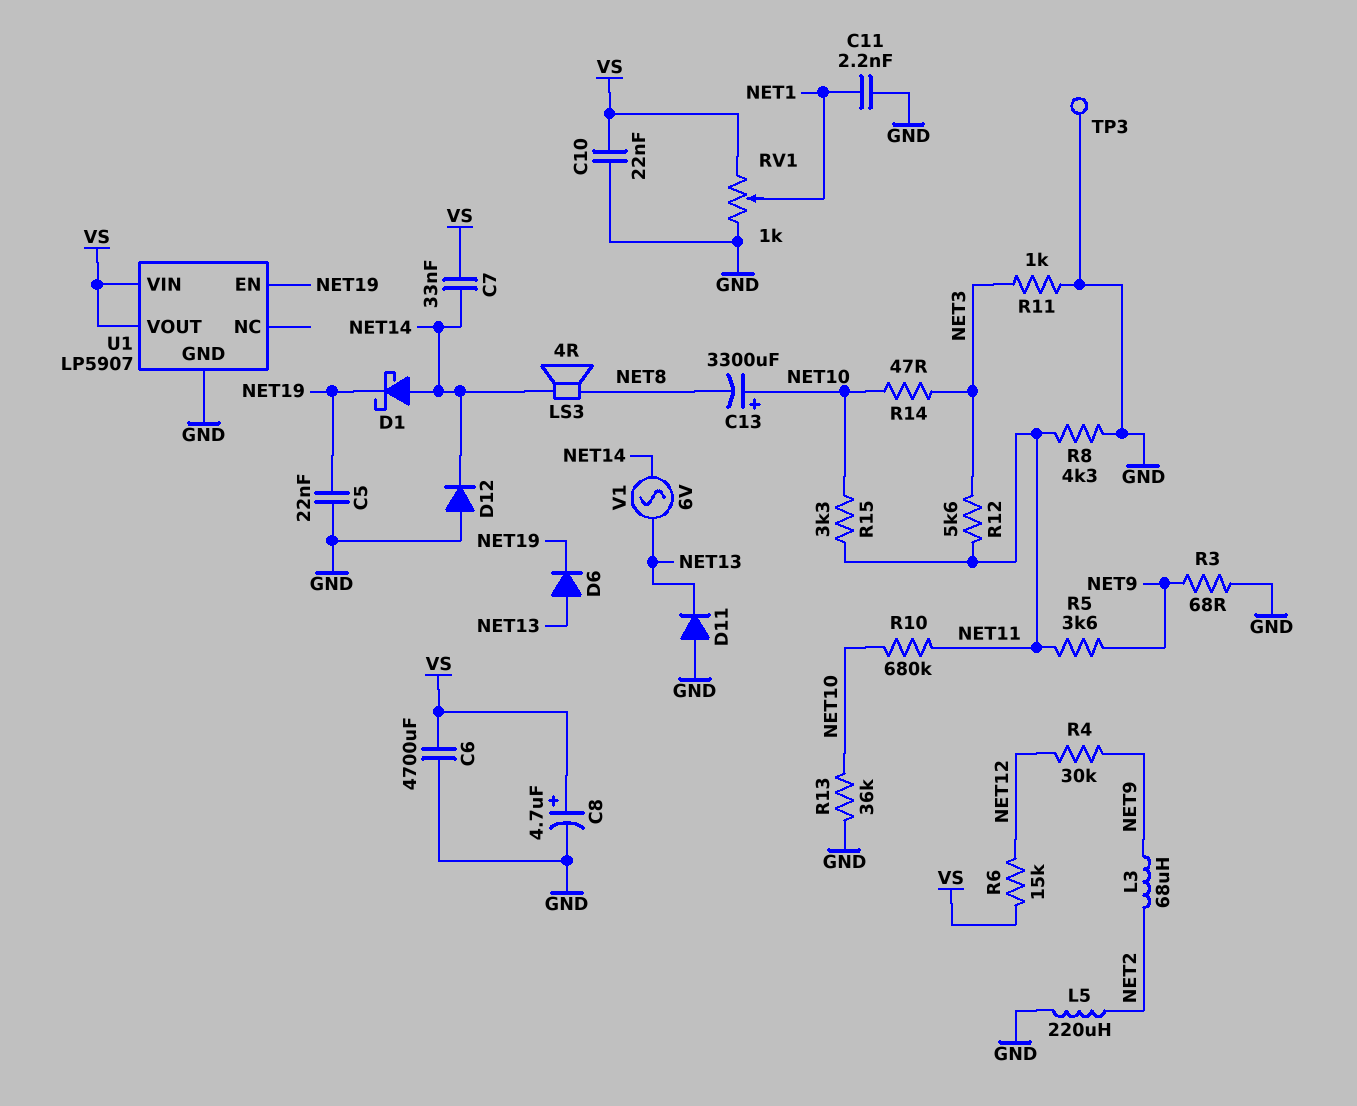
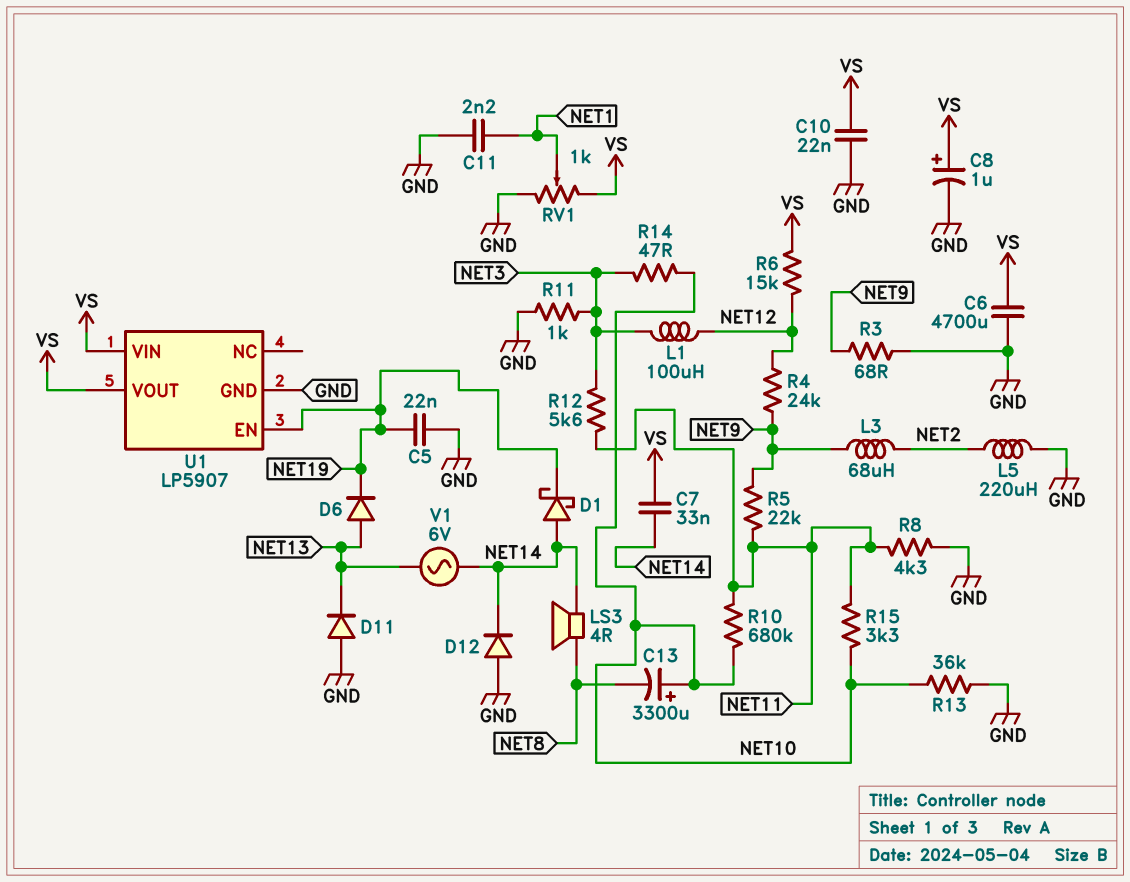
C8: 4.7uF (plus VS, minus GND) -> 1uF (plus VS, minus GND)
L1: none -> 100uH (NET3, NET12)
R4: 30k (NET9, NET12) -> 24k (NET9, NET12)
R5: 3.6k (NET9, NET11) -> 22k (NET9, NET11)
TP3: test point (GND) -> none

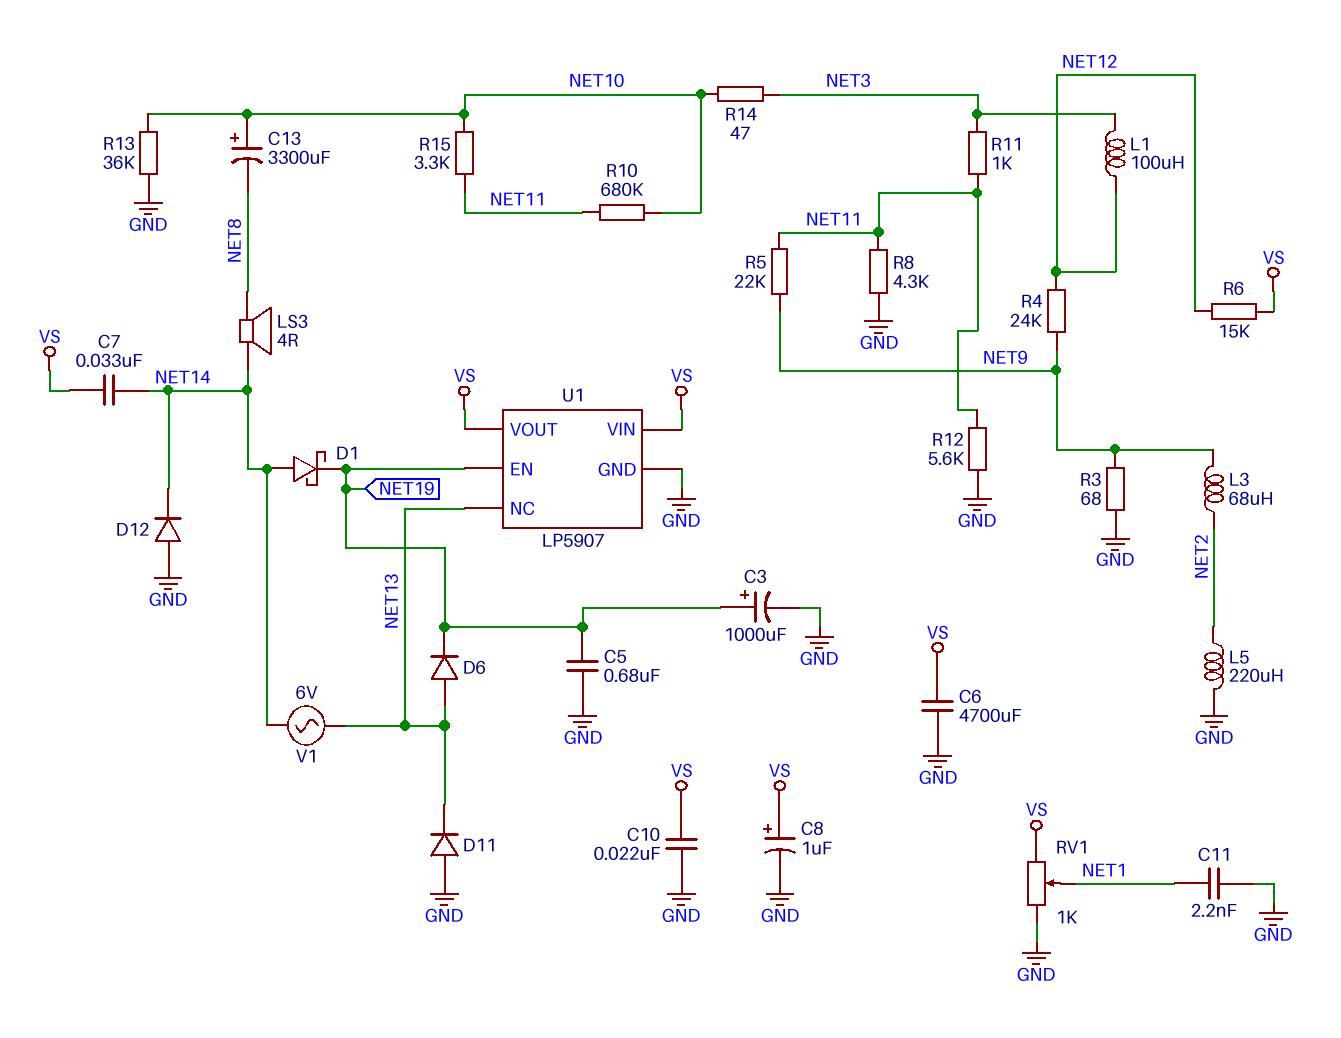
C3: none -> 1000uF (plus NET19, minus GND)
C5: 22nF (GND, NET19) -> 680nF (GND, NET19)
R11: 1k (GND, NET3) -> 1k (NET3, NET11)
R12: 5.6k (NET3, NET11) -> 5.6k (GND, NET11)
U1 pin NC: none -> NET13

